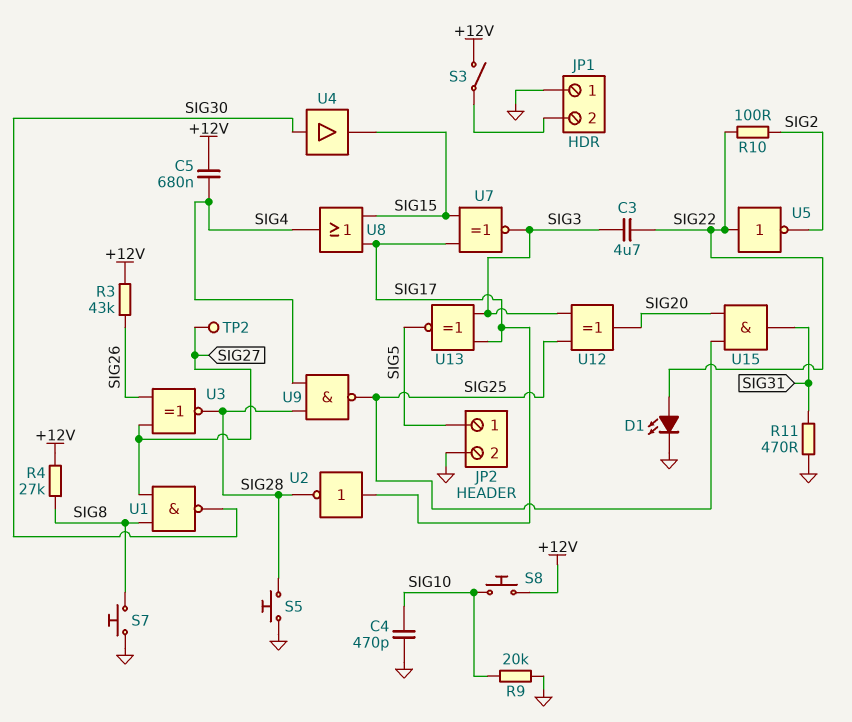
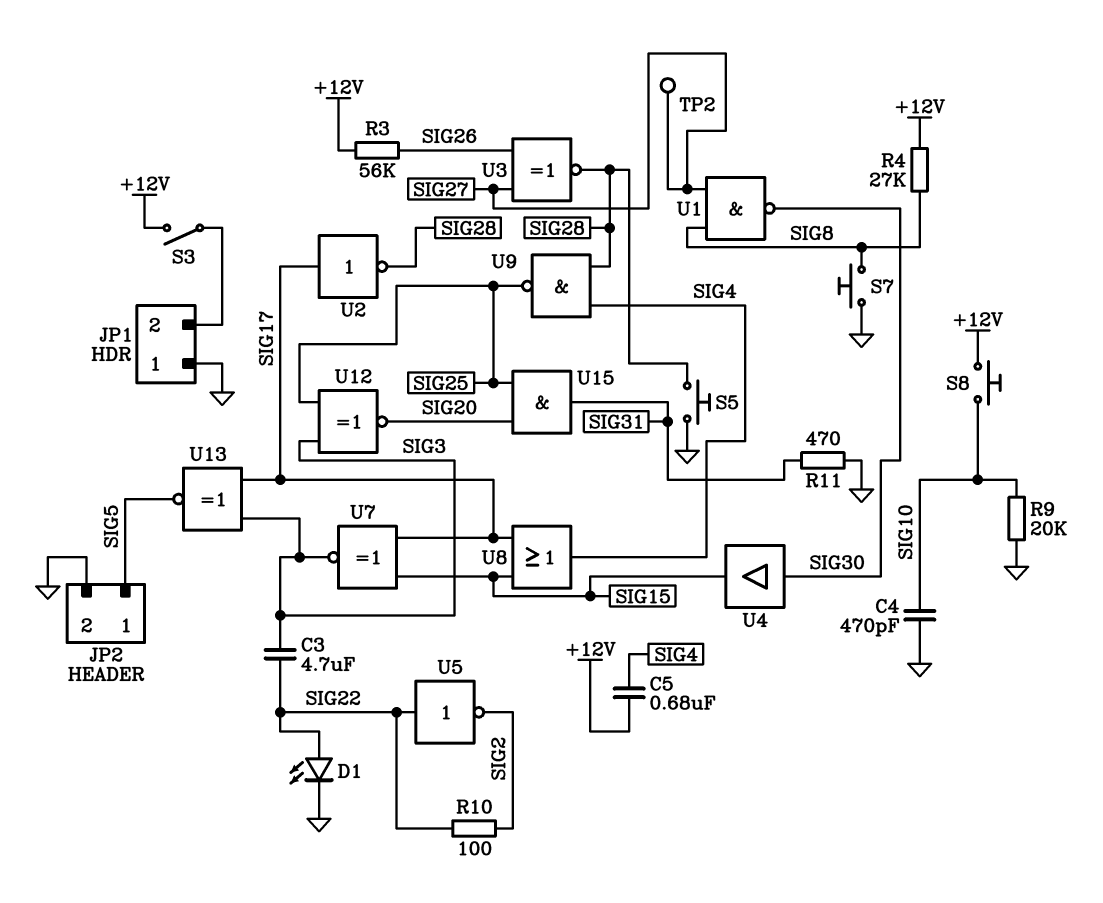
R3: 43k (+12V, SIG26) -> 56k (+12V, SIG26)
U12: XOR (in SIG3, in SIG25, out SIG20) -> XNOR (in SIG3, in SIG25, out SIG20)

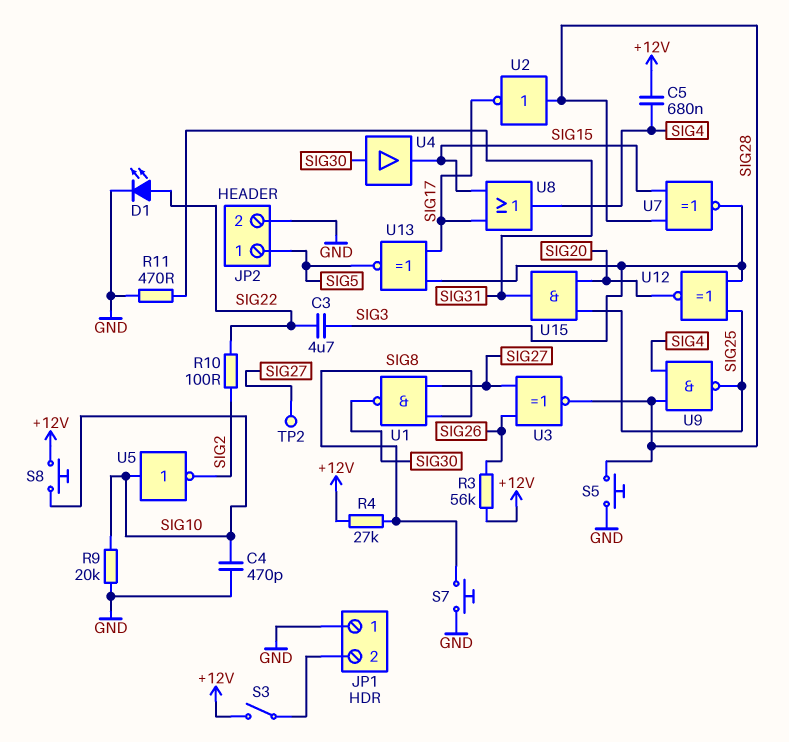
U2: NOT (in SIG17, out SIG28) -> NOT (in SIG28, out SIG17)
U5: NOT (in SIG22, out SIG2) -> NOT (in SIG10, out SIG2)
U7: XNOR (in SIG15, in SIG17, out SIG3) -> XNOR (in SIG15, in SIG28, out SIG3)

